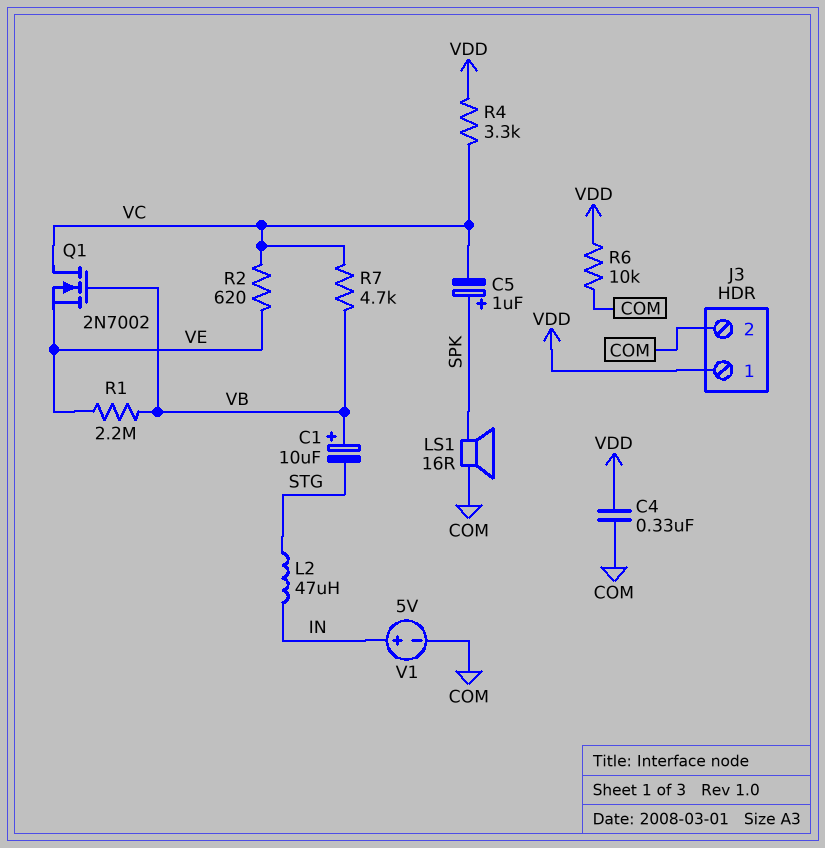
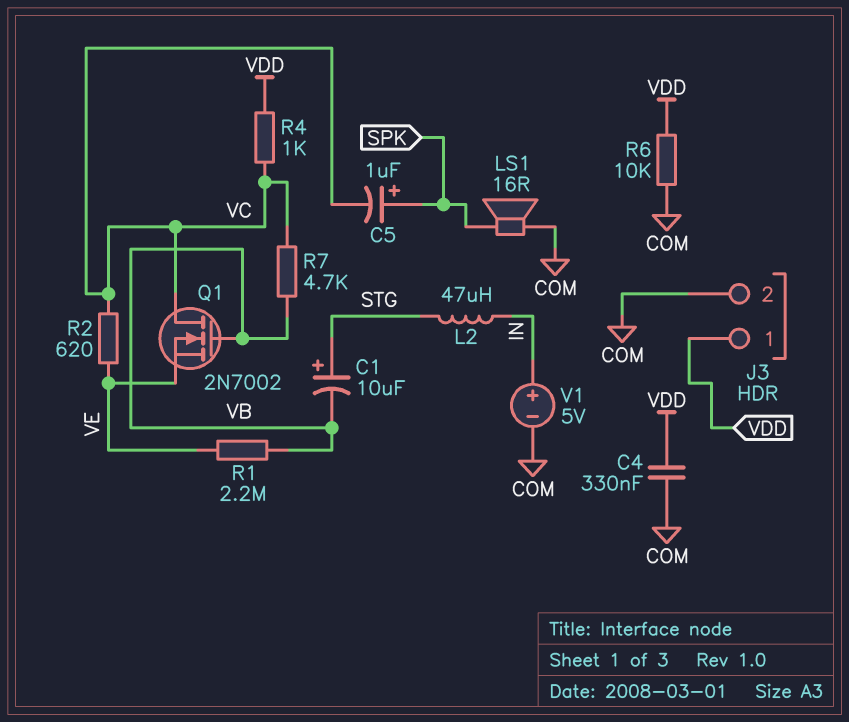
C1: 10uF (plus VB, minus STG) -> 10uF (plus STG, minus VB)
R4: 3.3k (VC, VDD) -> 1k (VC, VDD)

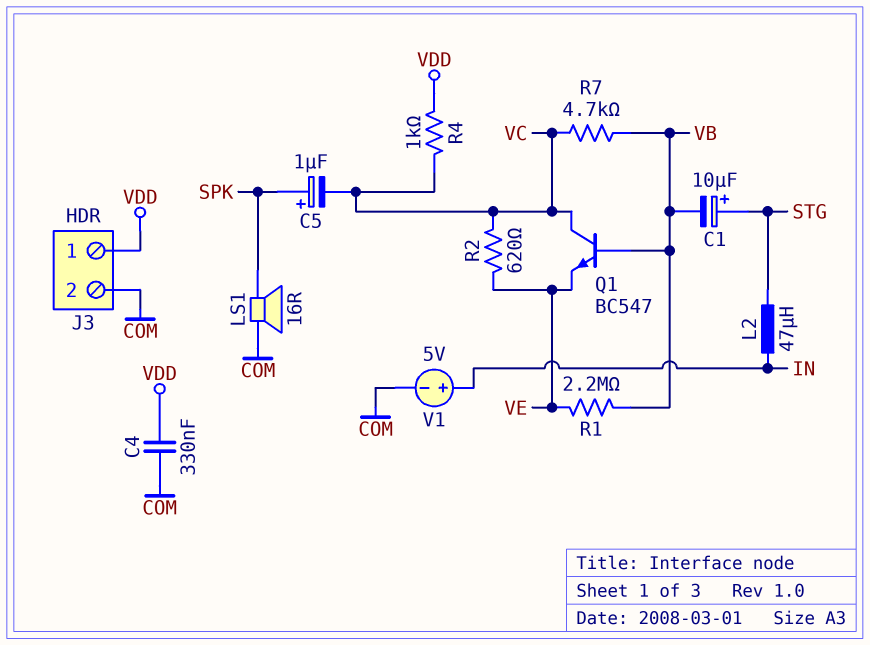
Q1: NMOS 2N7002 (G VB, D VC, S VE) -> NPN BC547 (B VB, C VC, E VE)
R6: 10k (COM, VDD) -> none

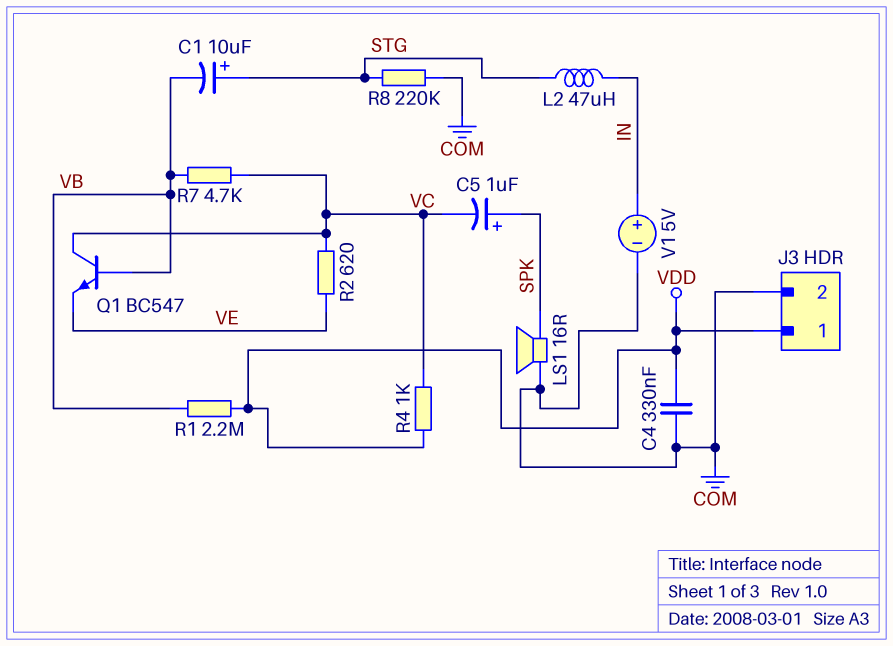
R1: 2.2M (VB, VE) -> 2.2M (VB, VDD)
R8: none -> 220k (COM, STG)

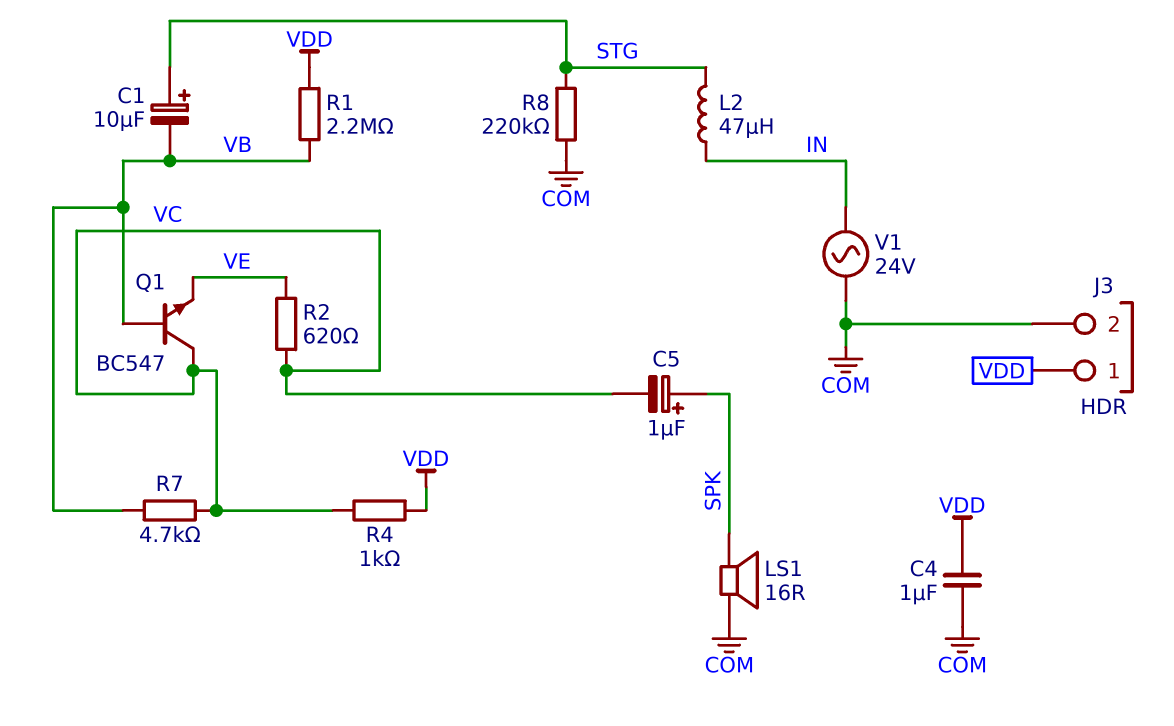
C4: 330nF (COM, VDD) -> 1uF (COM, VDD)
V1: 5V (plus IN, minus COM) -> AC 24V (COM, IN)

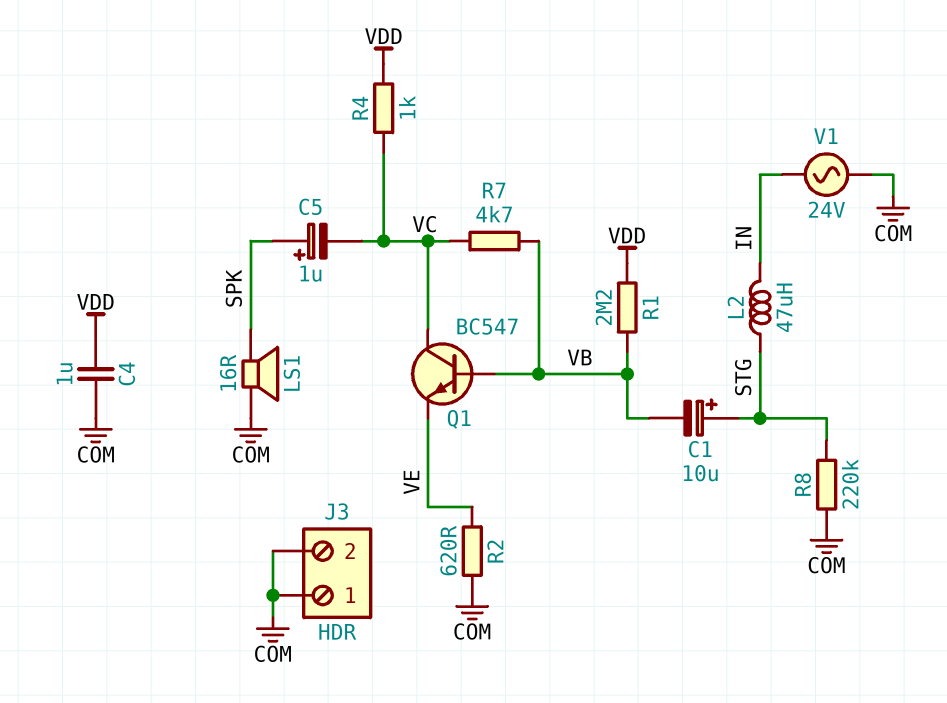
J3 pin 1: VDD -> COM
R2: 620 (VC, VE) -> 620 (COM, VE)

